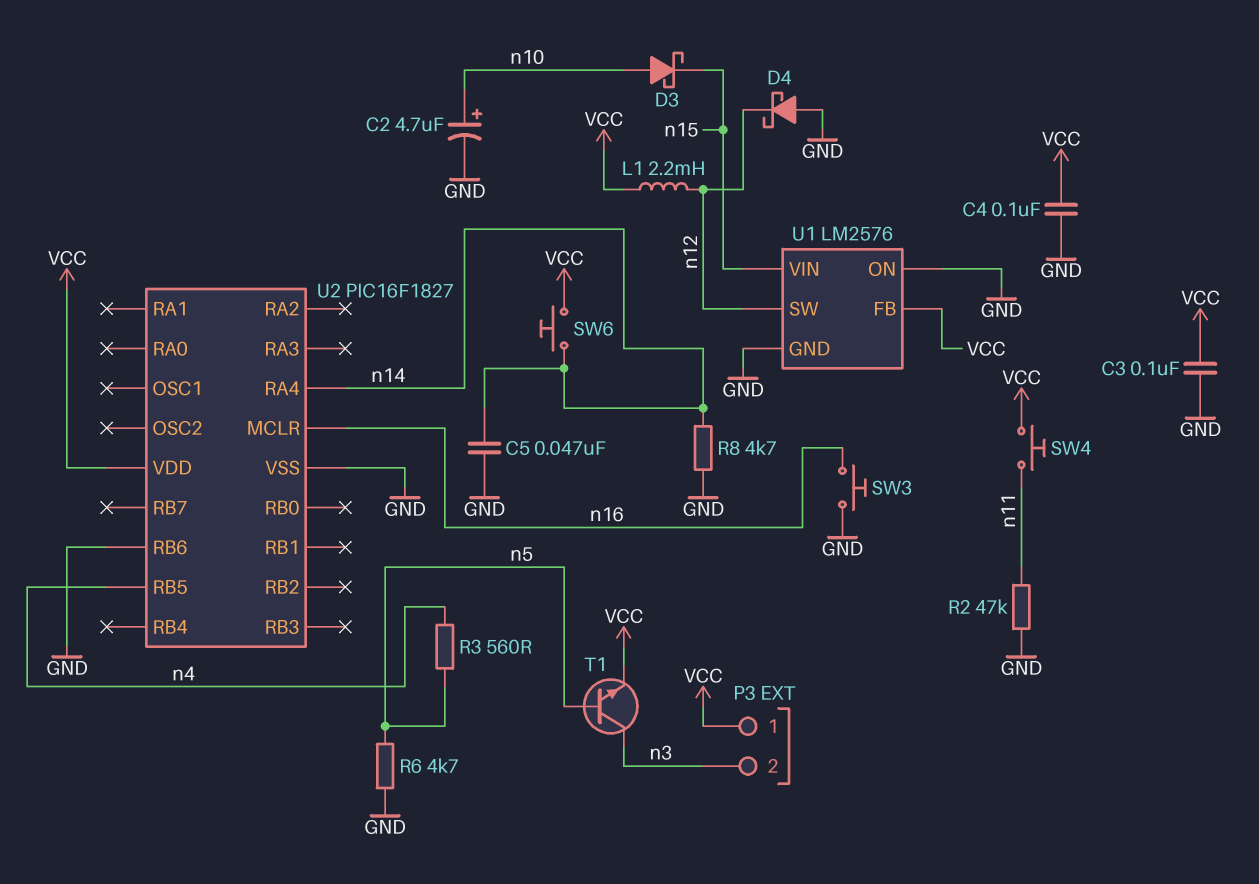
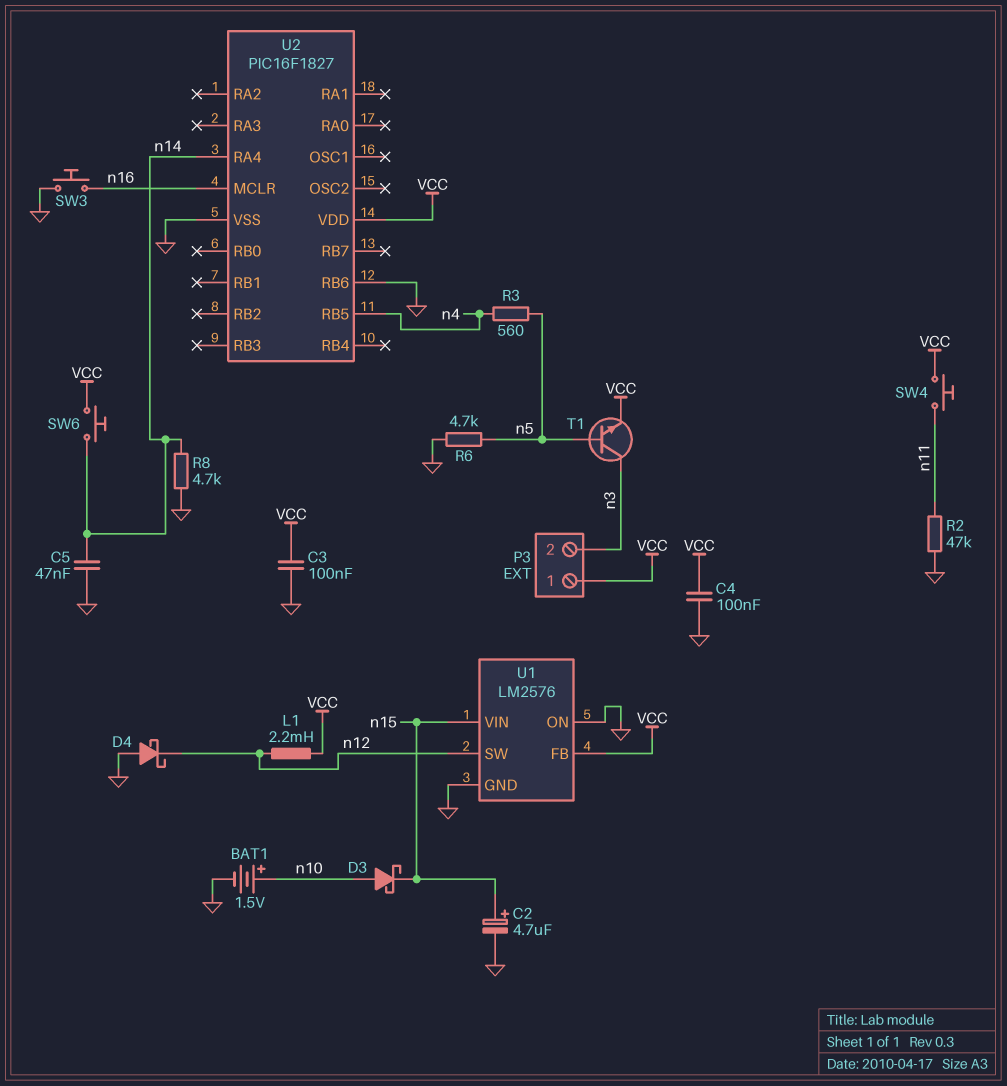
BAT1: none -> 1.5V (plus n10, minus GND)
C2: 4.7uF (plus n10, minus GND) -> 4.7uF (plus n15, minus GND)

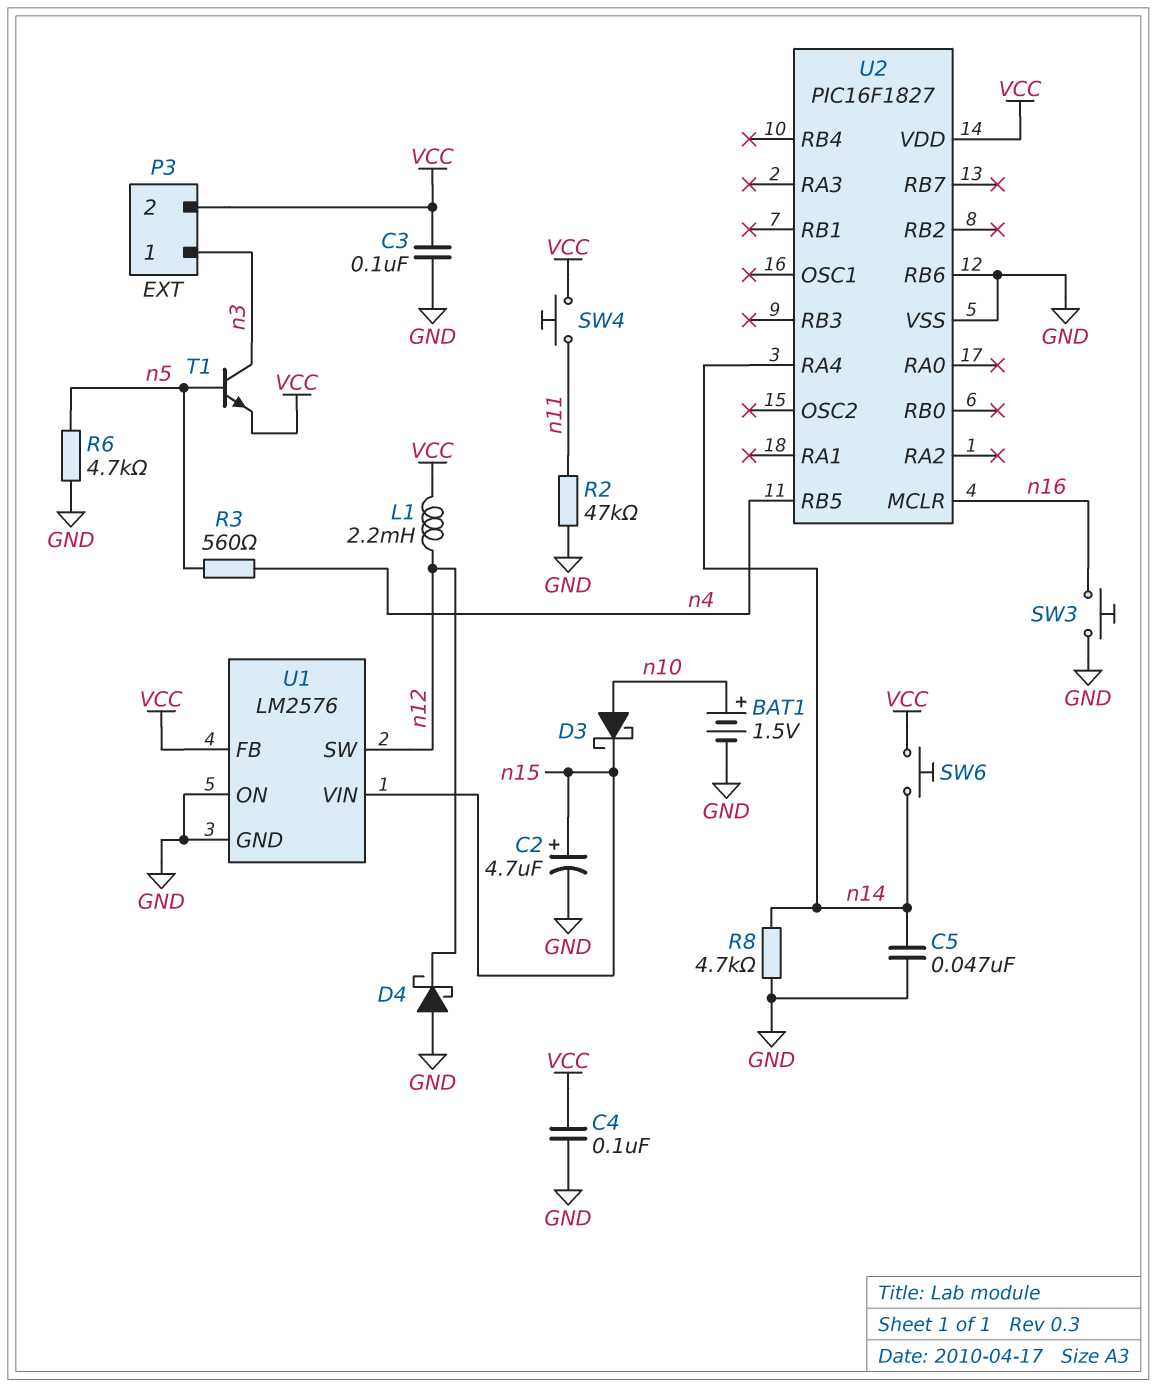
P3 pin 1: VCC -> n3
P3 pin 2: n3 -> VCC

